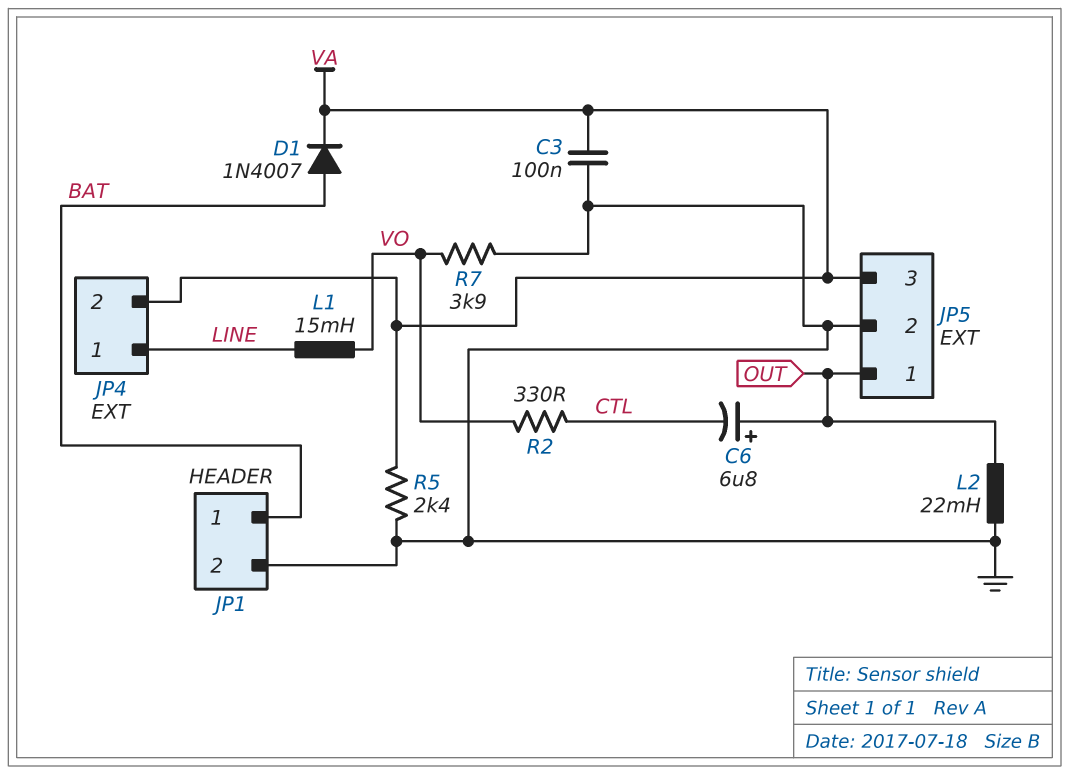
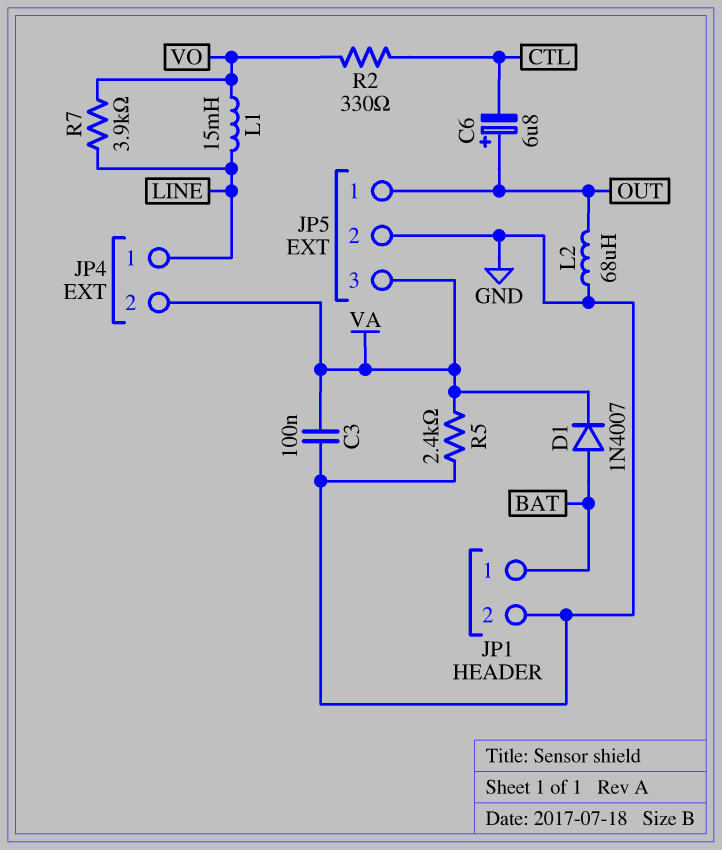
L2: 22mH (GND, OUT) -> 68uH (GND, OUT)
R7: 3.9k (GND, VO) -> 3.9k (LINE, VO)

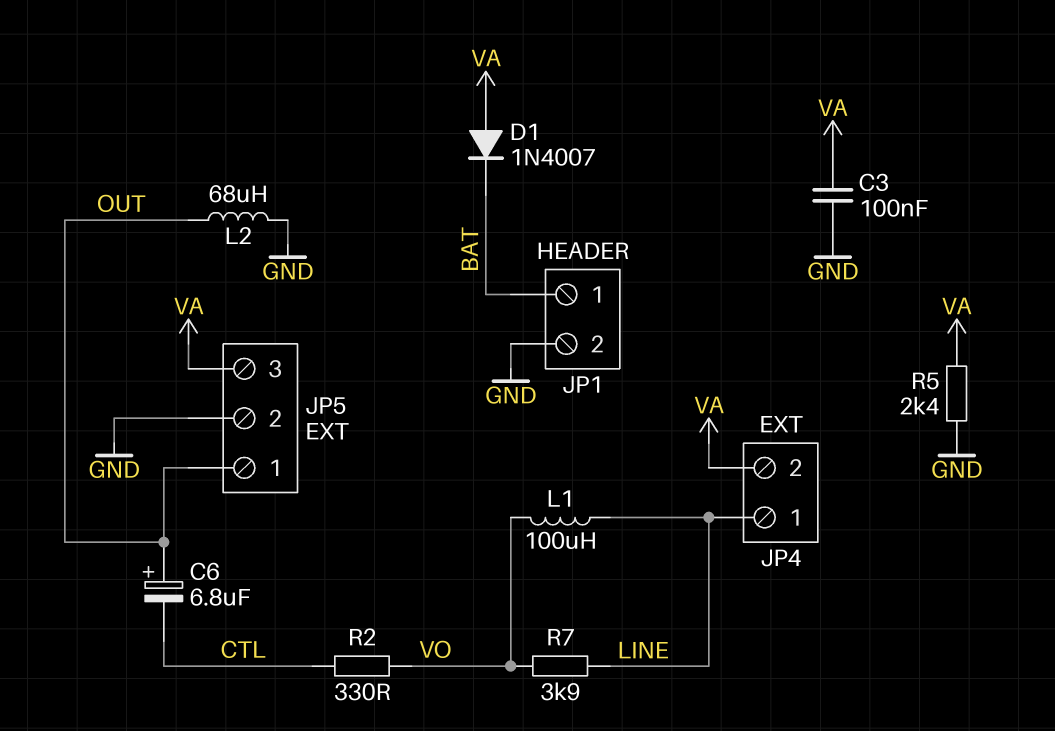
D1: diode 1N4007 (A BAT, K VA) -> diode 1N4007 (A VA, K BAT)
L1: 15mH (LINE, VO) -> 100uH (LINE, VO)

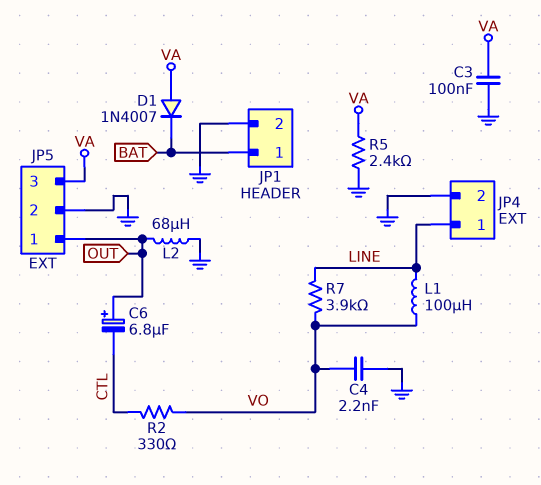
C4: none -> 2.2nF (GND, VO)
JP4 pin 2: VA -> GND

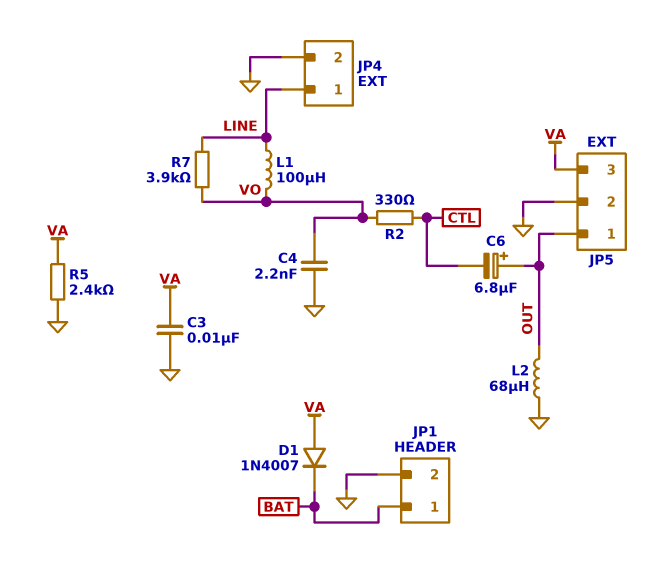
C3: 100nF (GND, VA) -> 10nF (GND, VA)

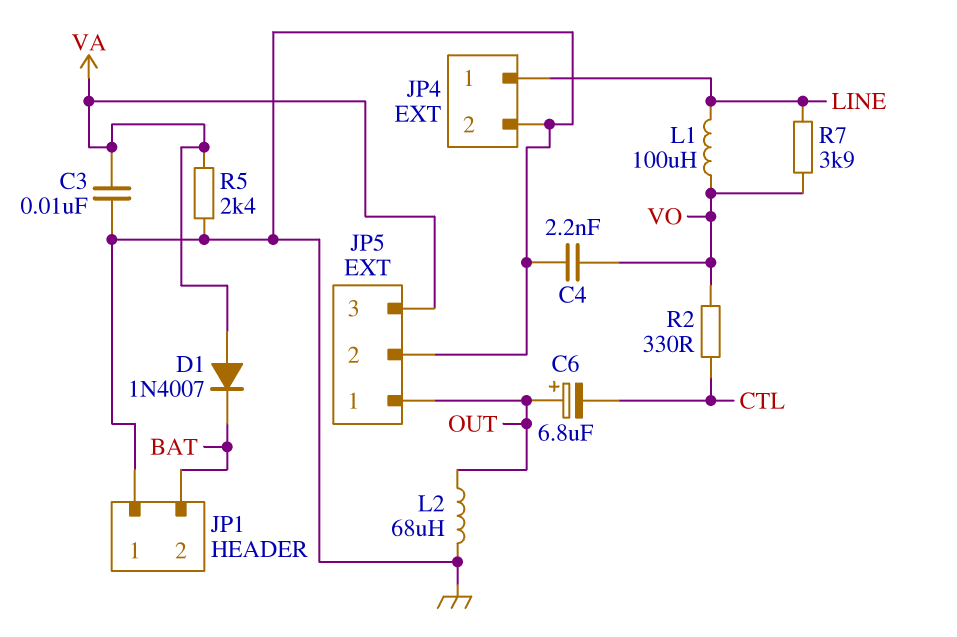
JP1 pin 1: BAT -> GND
JP1 pin 2: GND -> BAT

